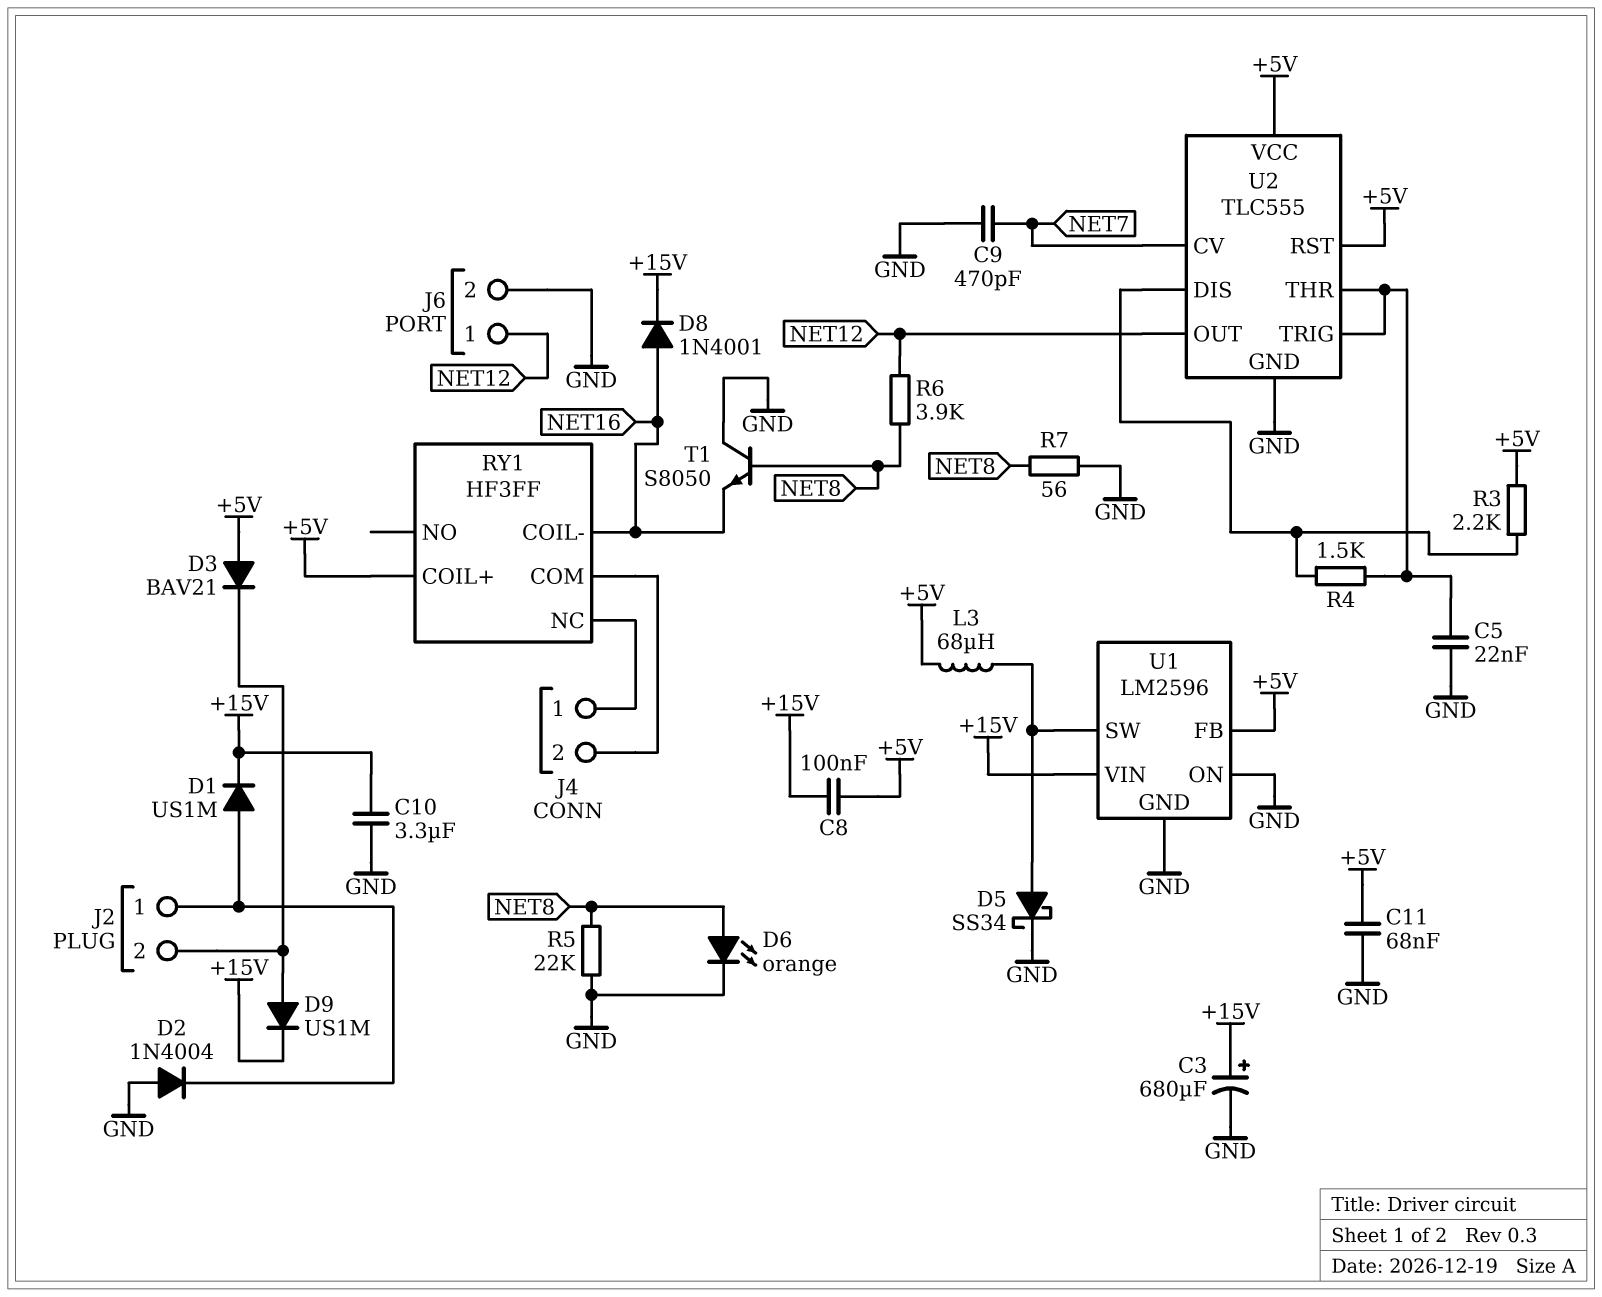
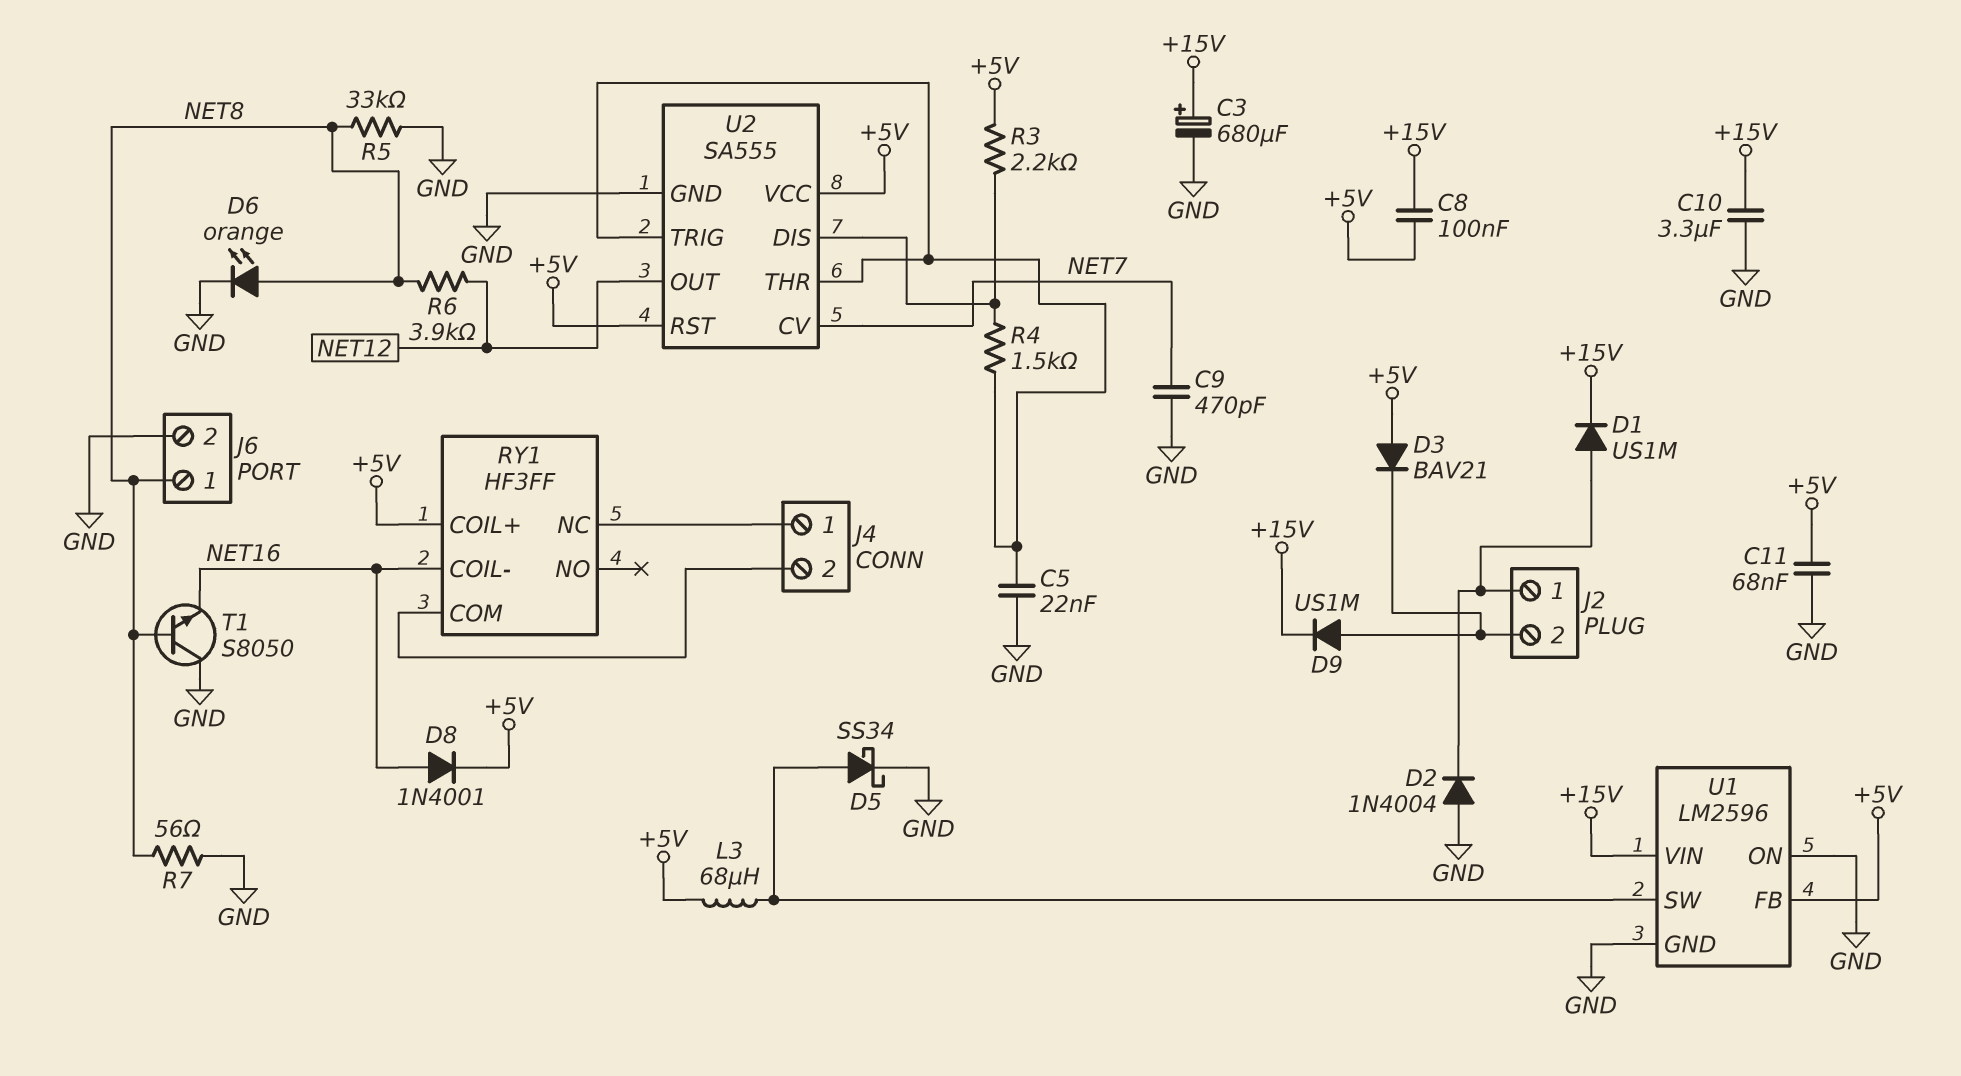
D8: diode 1N4001 (A NET16, K +15V) -> diode 1N4001 (A NET16, K +5V)
J6 pin 1: NET12 -> NET8
R5: 22k (GND, NET8) -> 33k (GND, NET8)
U2: TLC555 -> SA555

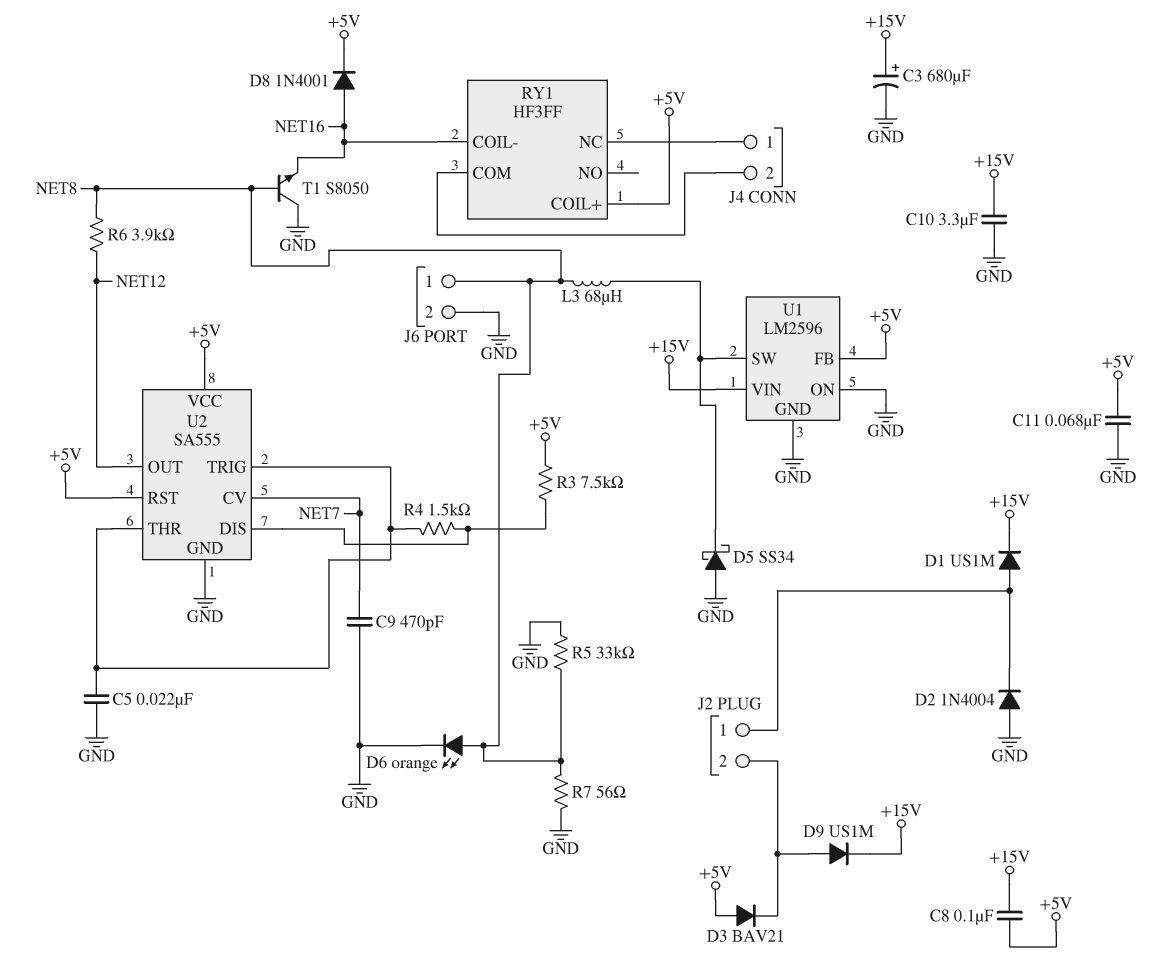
D5: schottky SS34 (A U1/SW, K GND) -> schottky SS34 (A GND, K U1/SW)
L3: 68uH (+5V, U1/SW) -> 68uH (NET8, U1/SW)
R3: 2.2k (+5V, U2/DIS) -> 7.5k (+5V, U2/DIS)

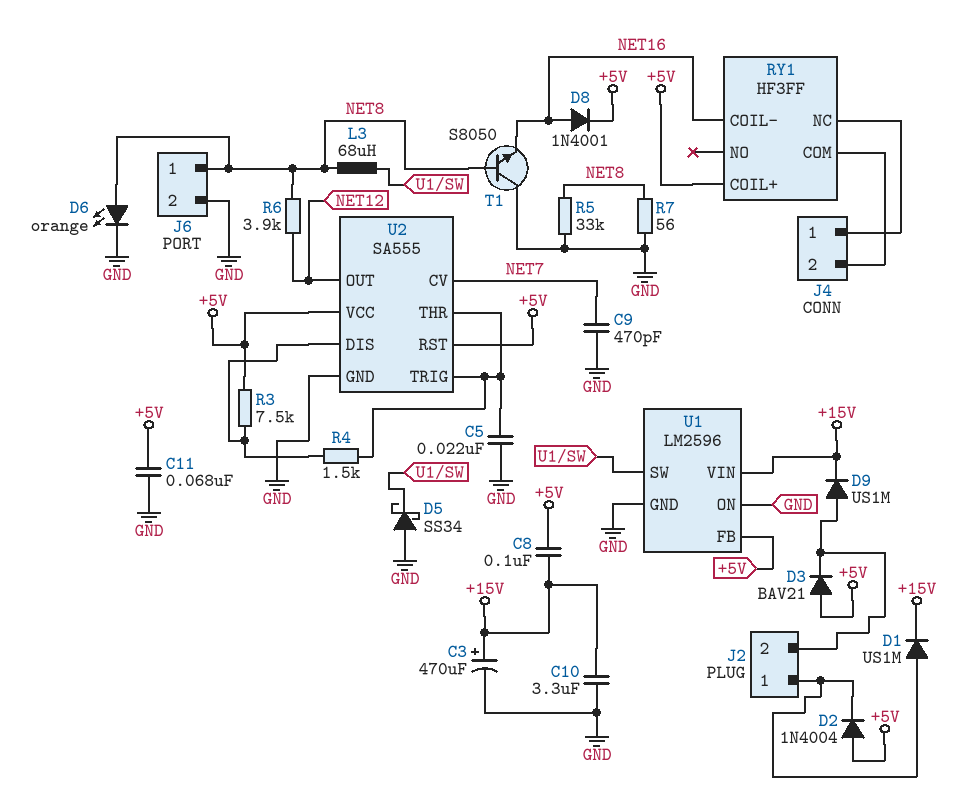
C3: 680uF (plus +15V, minus GND) -> 470uF (plus +15V, minus GND)
D2: diode 1N4004 (A GND, K J2/1) -> diode 1N4004 (A +5V, K J2/1)

